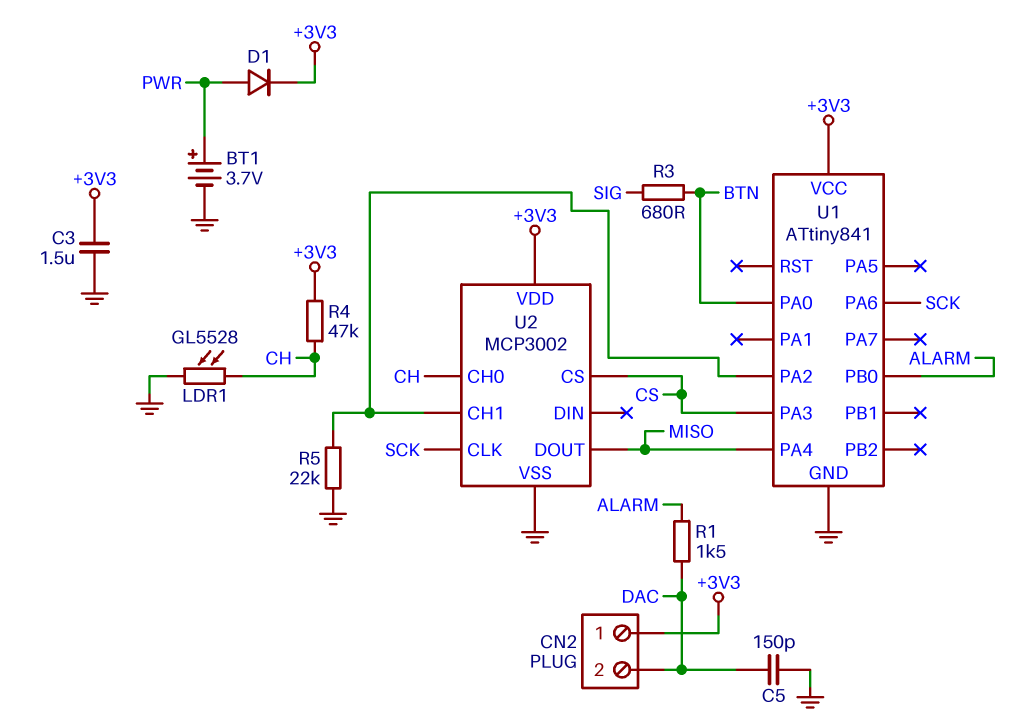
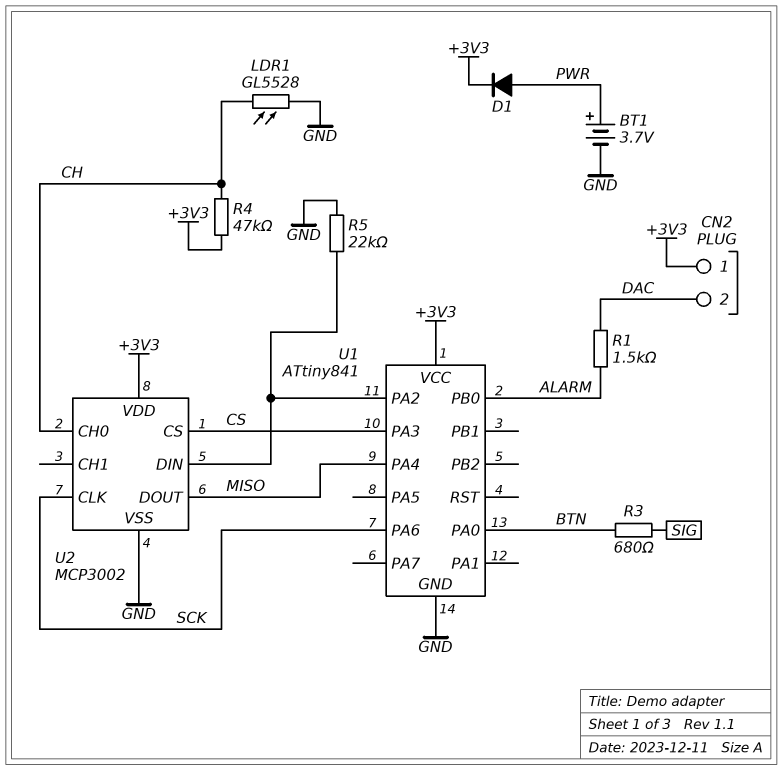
C3: 1.5uF (+3V3, GND) -> none
C5: 150pF (DAC, GND) -> none
U2 pin CH1: U1/PA2 -> none
U2 pin DIN: none -> U1/PA2

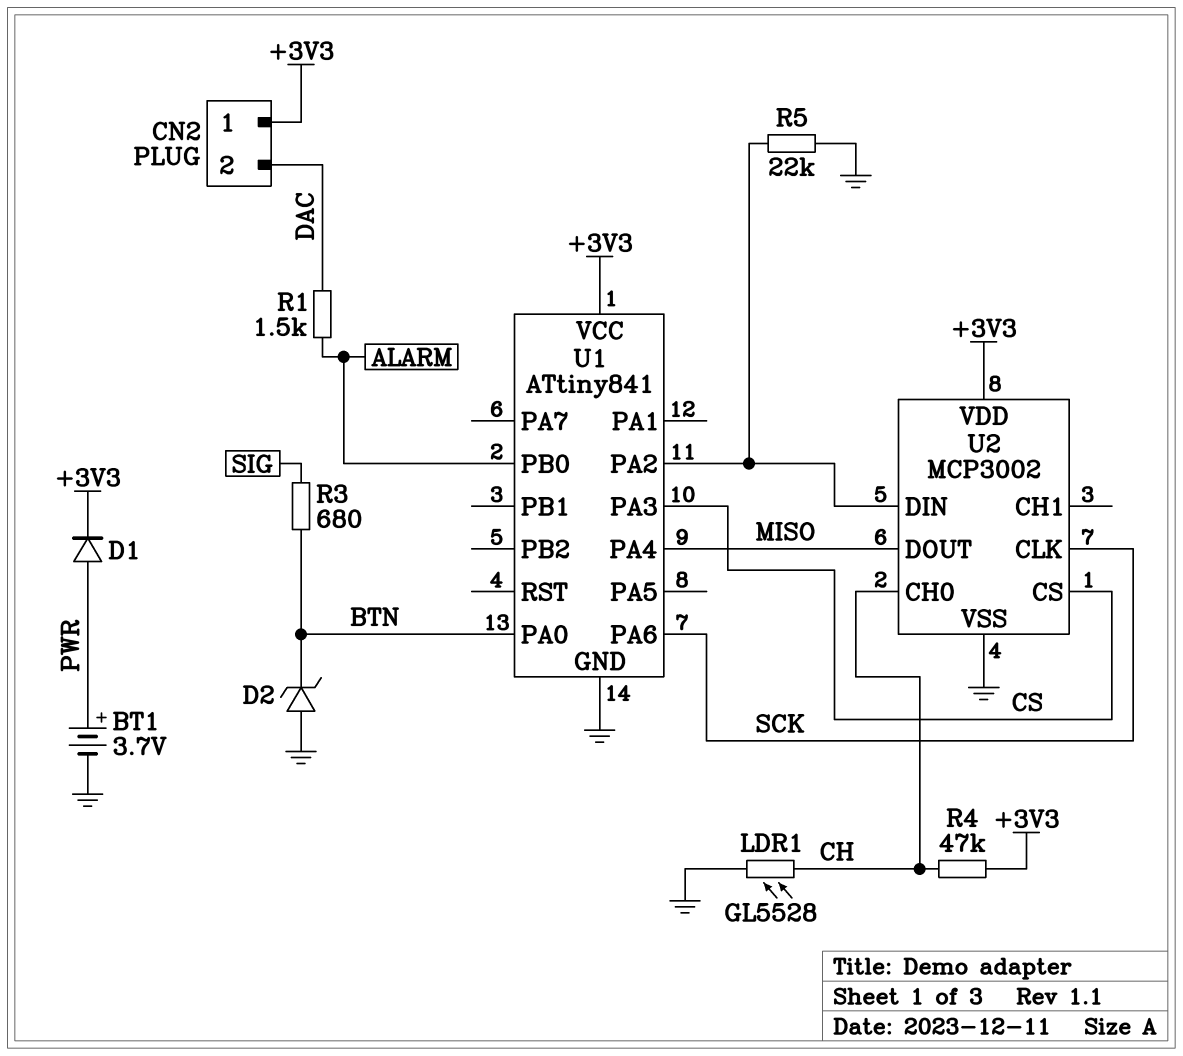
D2: none -> zener (A GND, K BTN)

